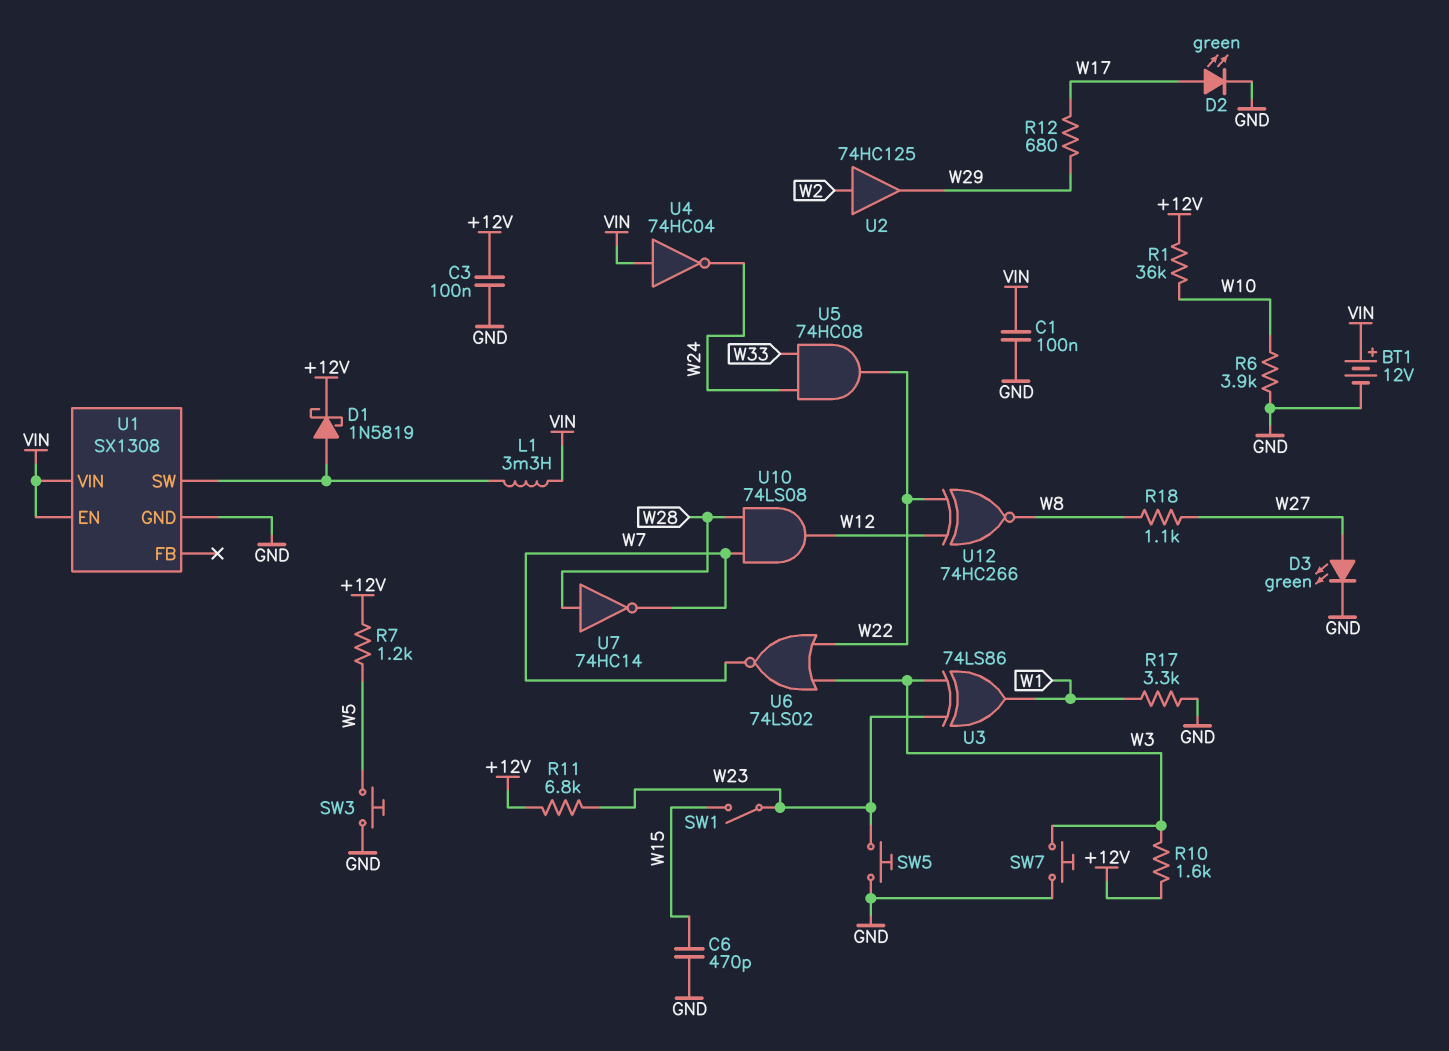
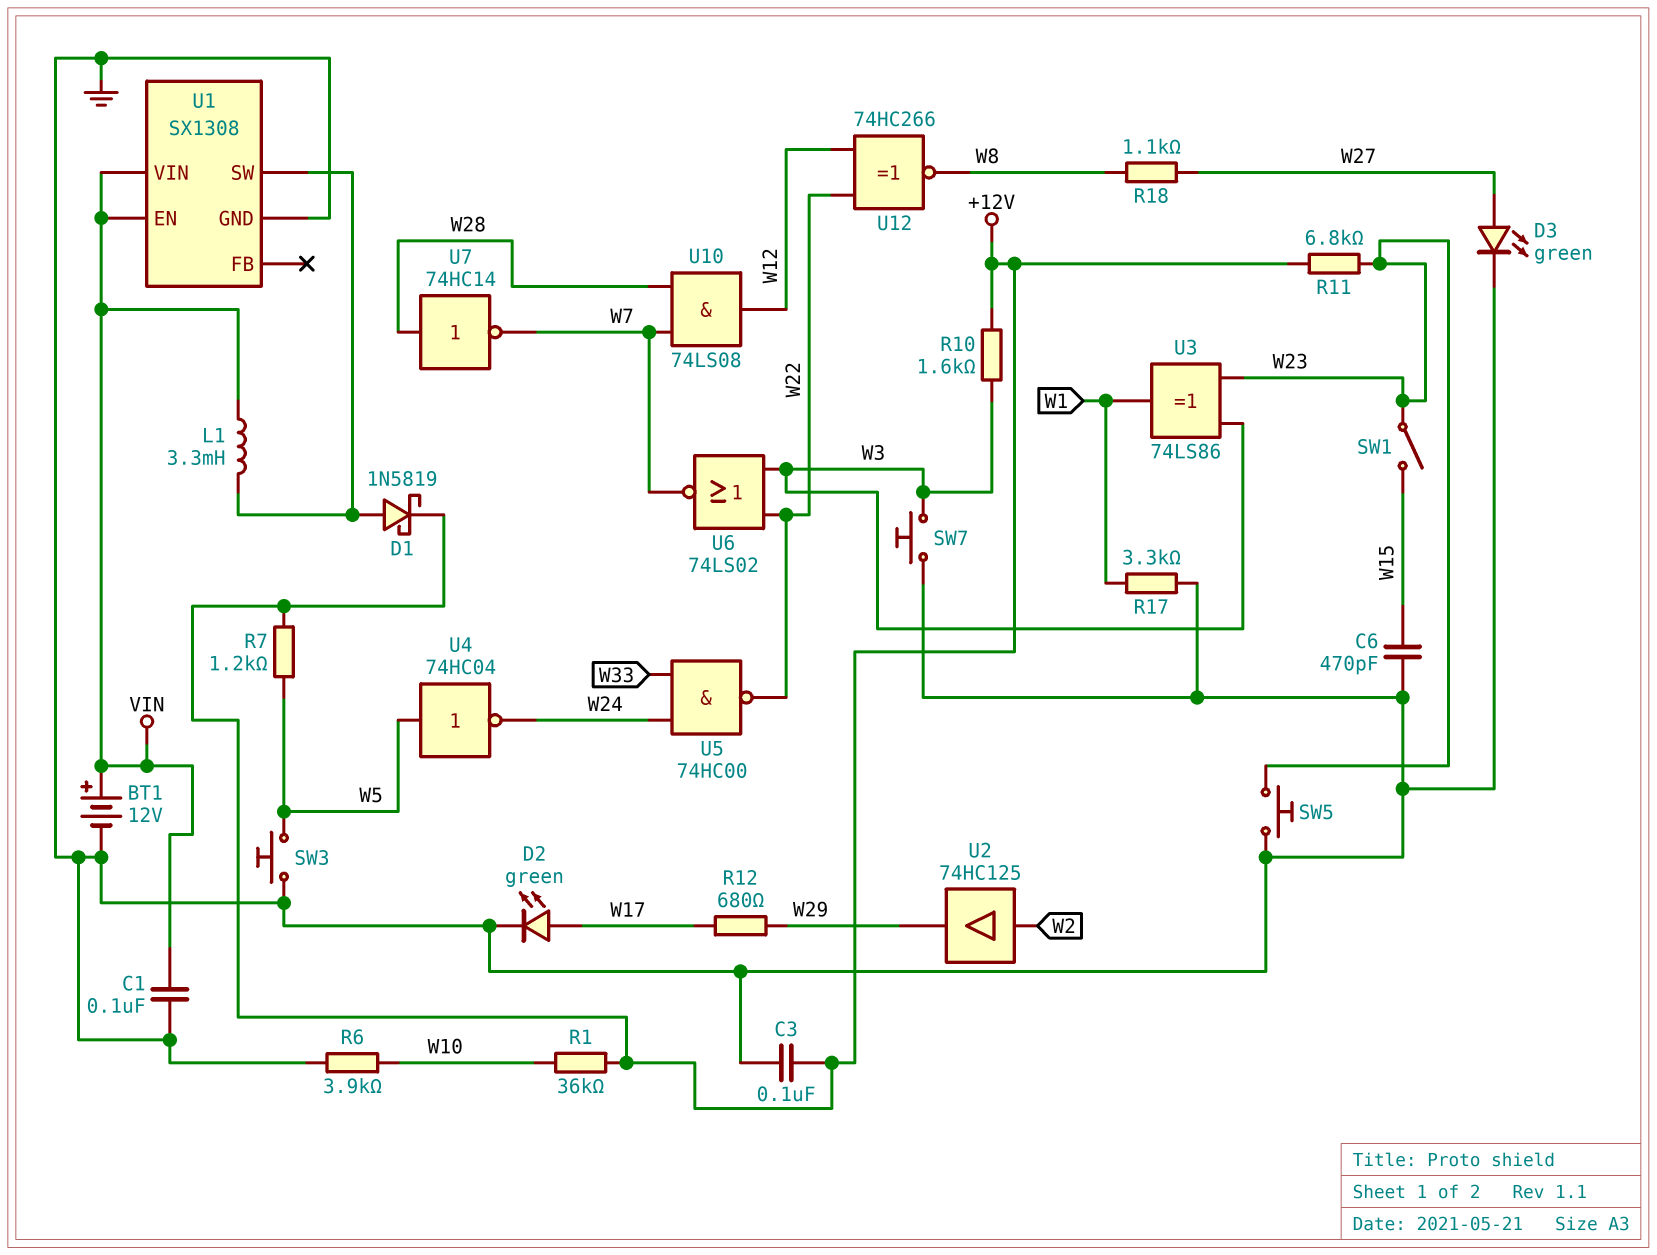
U4: NOT 74HC04 (in VIN, out W24) -> NOT 74HC04 (in W5, out W24)
U5: AND 74HC08 (in W24, in W33, out W22) -> NAND 74HC00 (in W24, in W33, out W22)

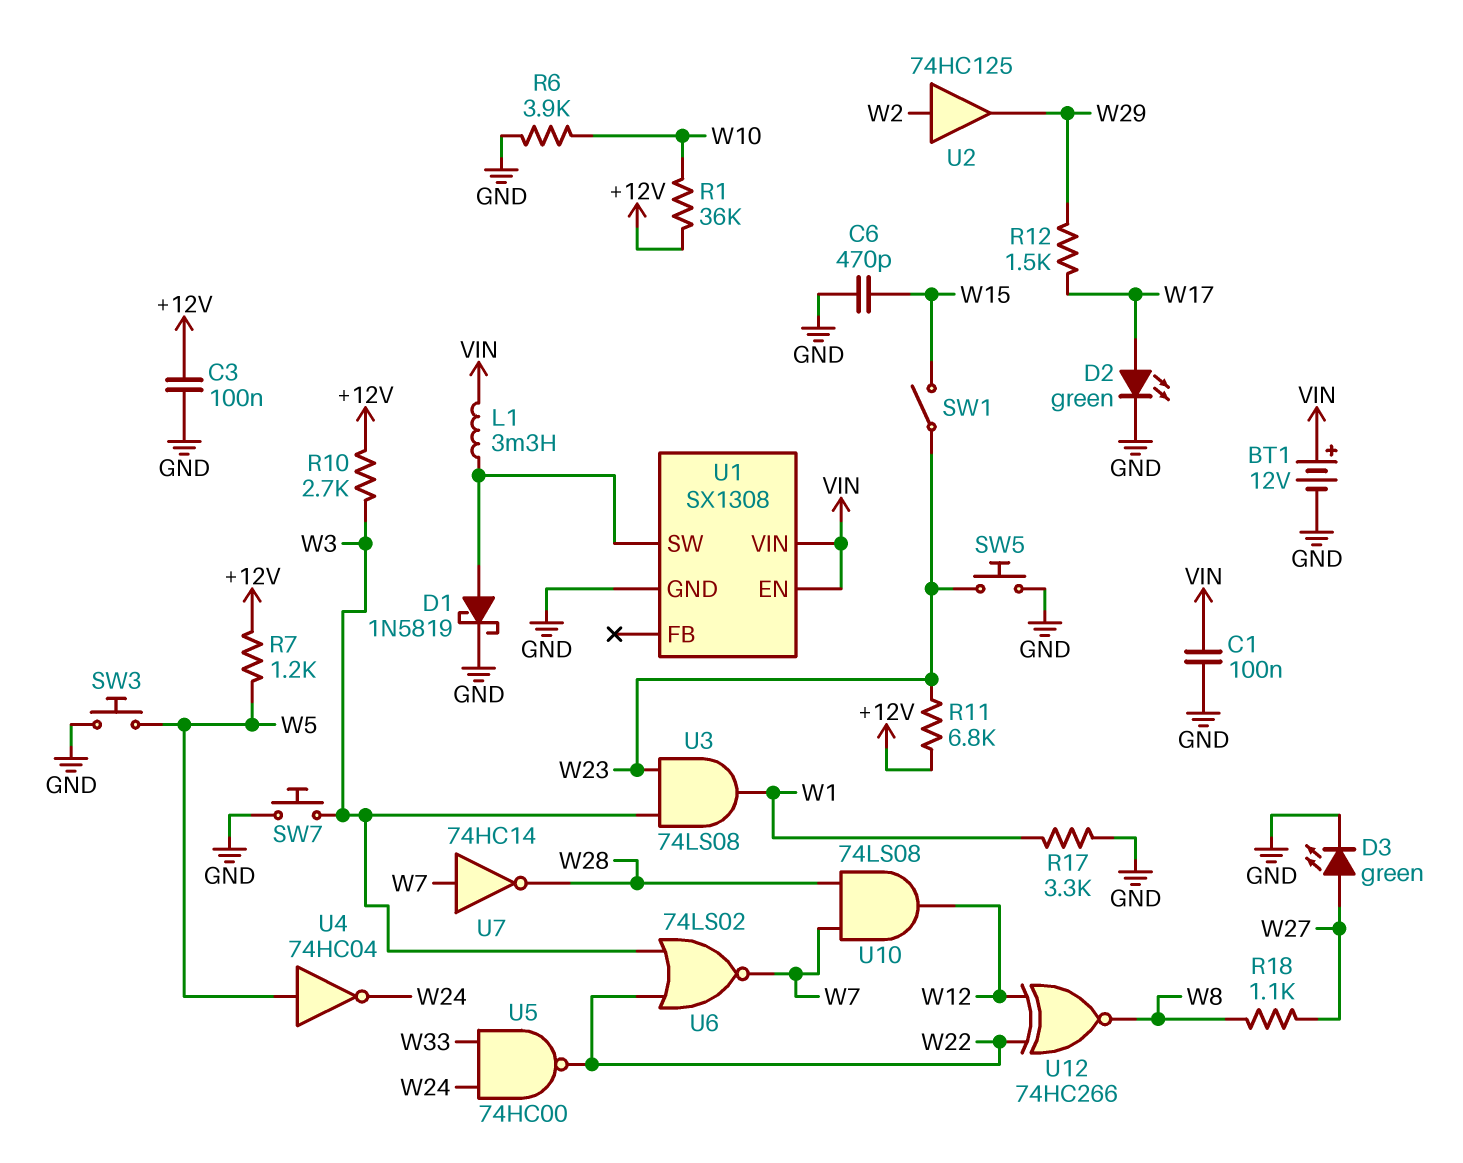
D1: schottky 1N5819 (A U1/SW, K +12V) -> schottky 1N5819 (A U1/SW, K GND)
R10: 1.6k (+12V, W3) -> 2.7k (+12V, W3)
R12: 680 (W17, W29) -> 1.5k (W17, W29)
U3: XOR 74LS86 (in W3, in W23, out W1) -> AND 74LS08 (in W3, in W23, out W1)
U7: NOT 74HC14 (in W28, out W7) -> NOT 74HC14 (in W7, out W28)

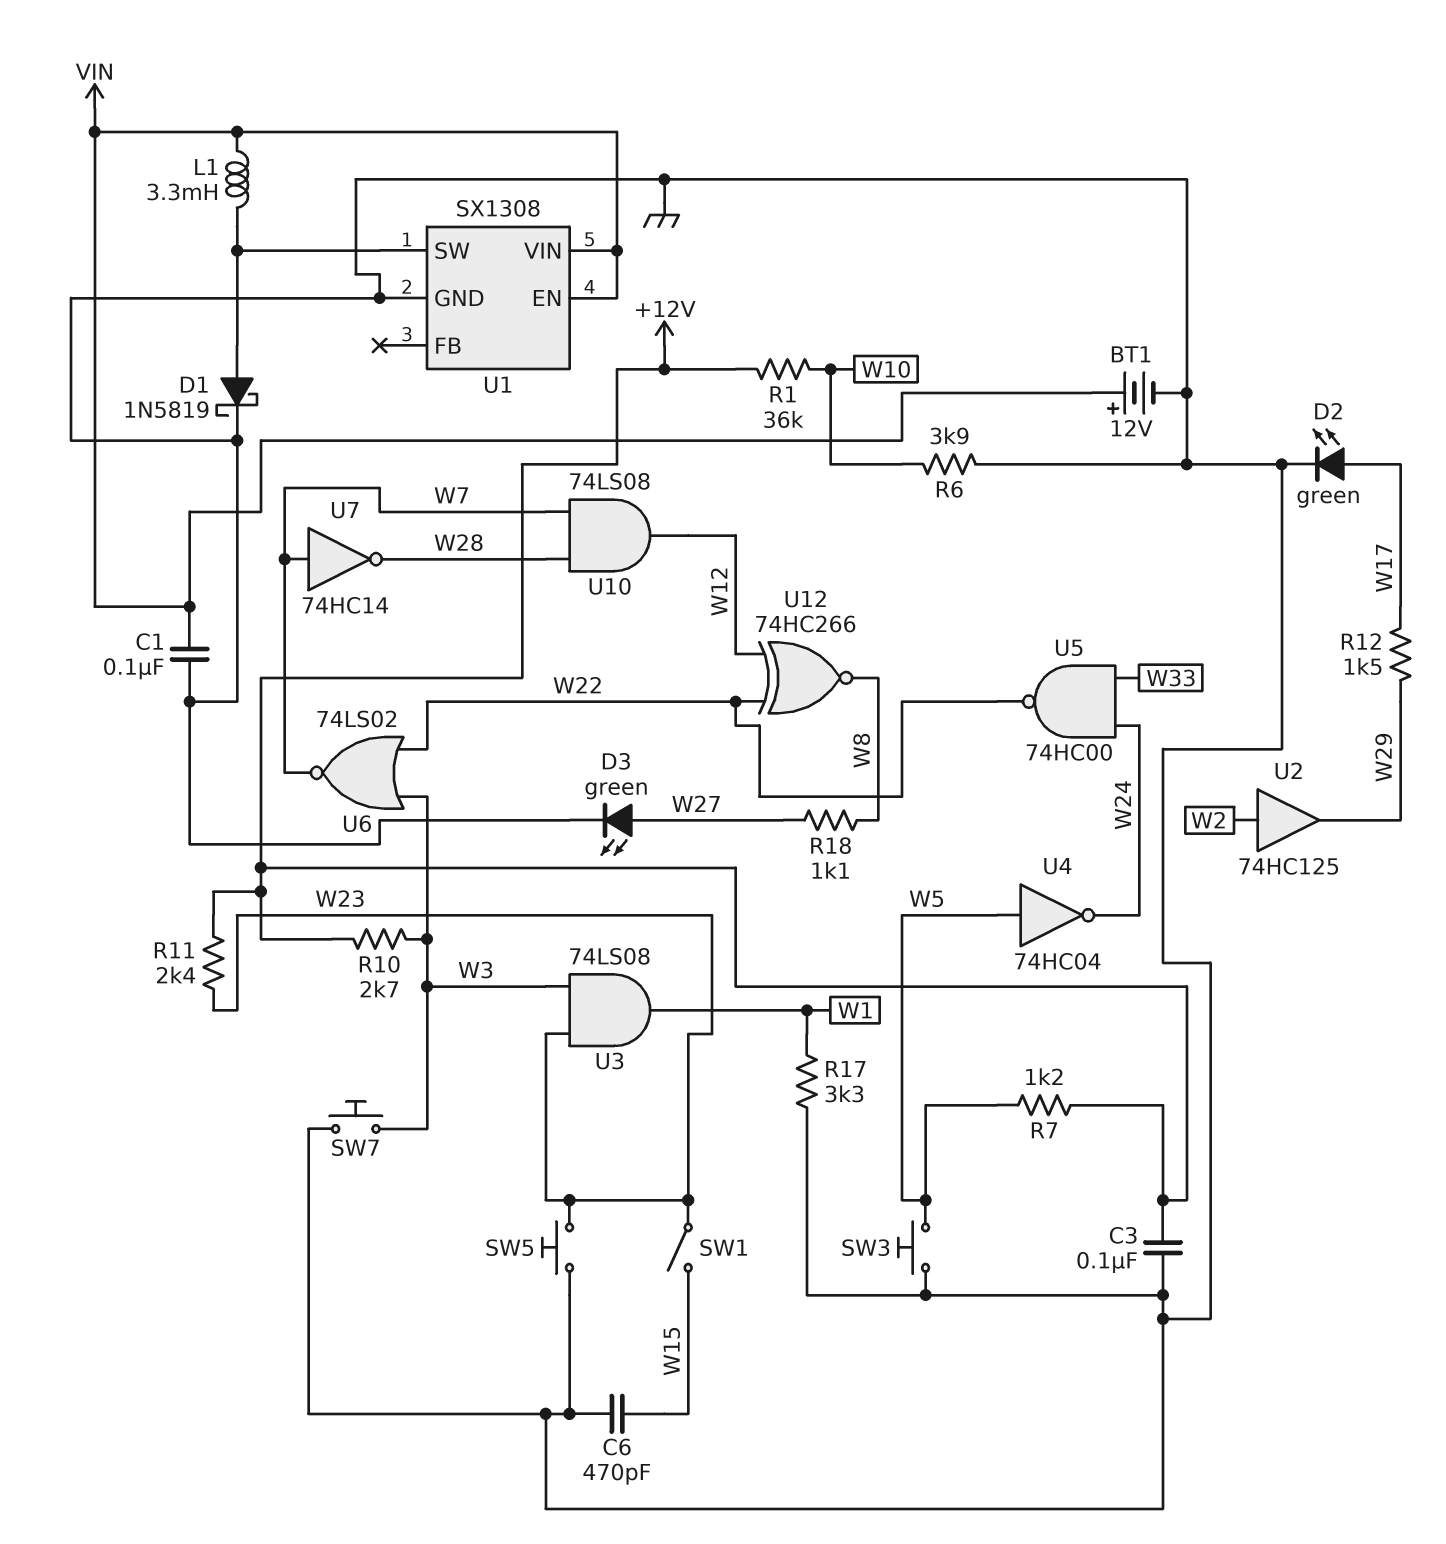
R11: 6.8k (+12V, W23) -> 2.4k (+12V, W23)

